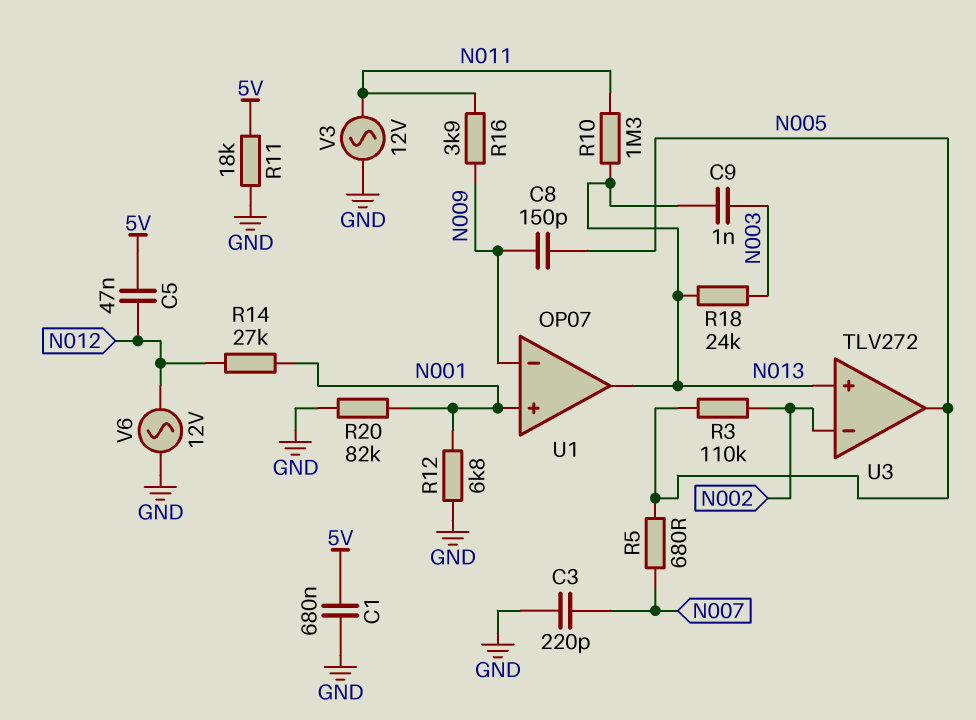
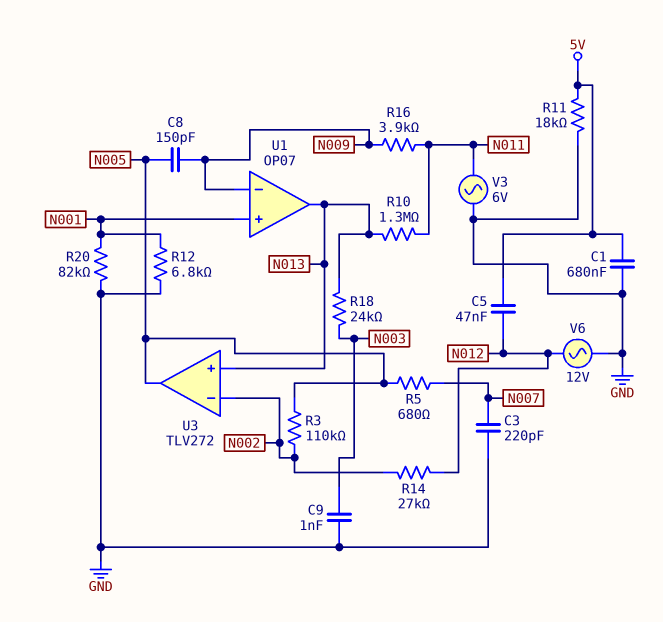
C9: 1nF (N003, N013) -> 1nF (GND, N003)
R14: 27k (N001, N012) -> 27k (N002, N012)
V3: AC 12V (GND, N011) -> AC 6V (GND, N011)

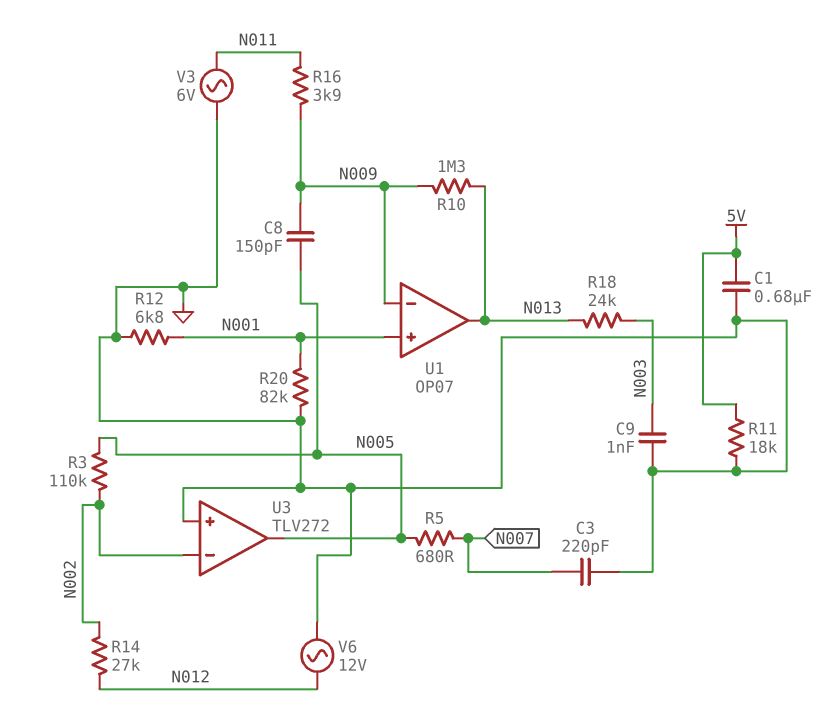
C5: 47nF (5V, N012) -> none
R10: 1.3M (N011, N013) -> 1.3M (N009, N013)
U3 pin in+: N013 -> GND

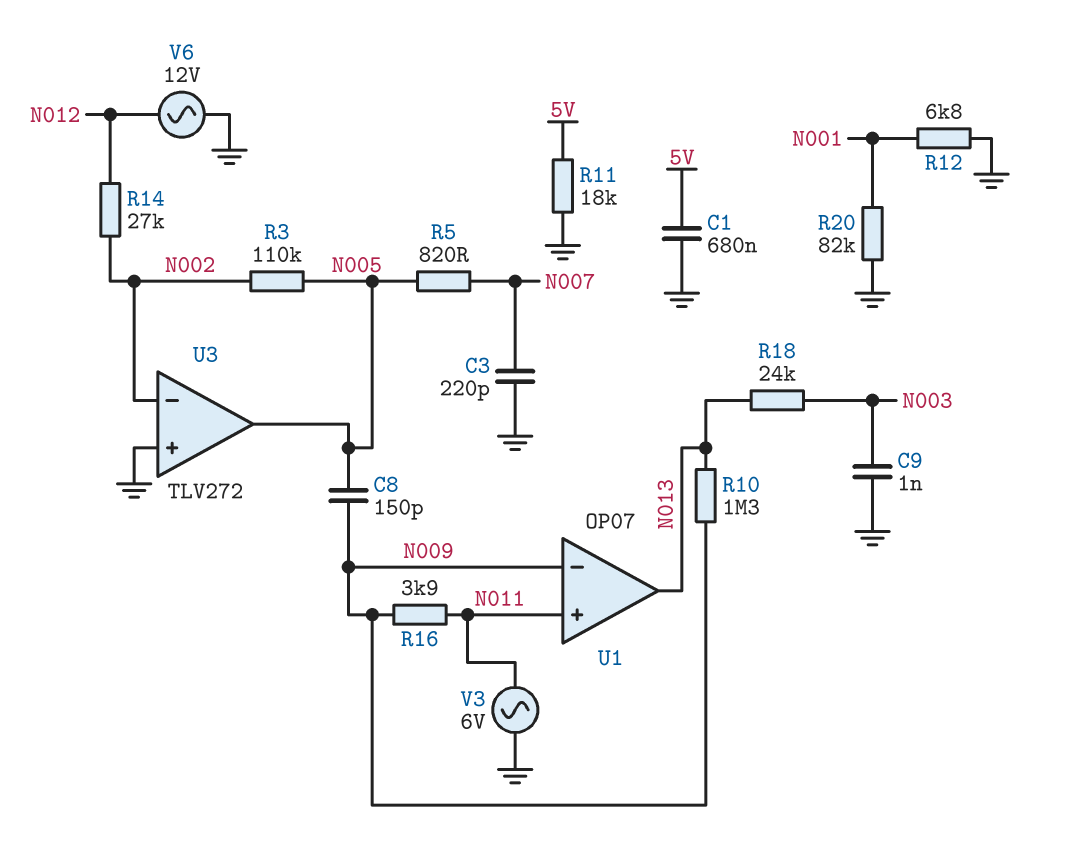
R5: 680 (N005, N007) -> 820 (N005, N007)
U1 pin in+: N001 -> N011

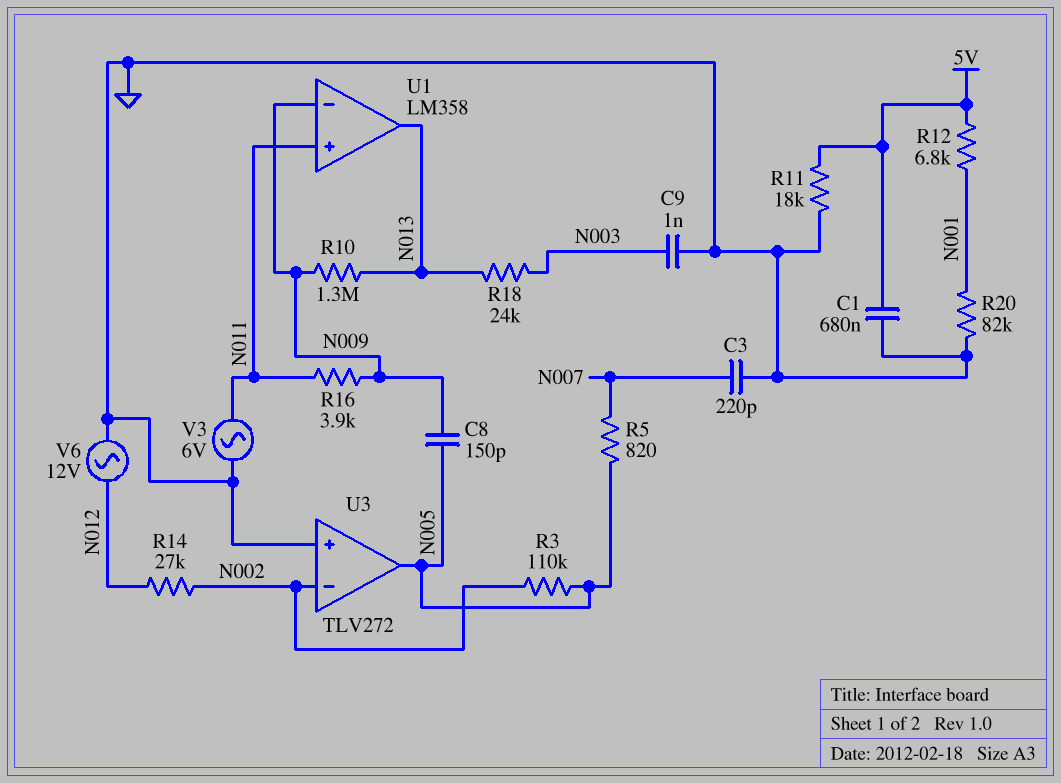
R12: 6.8k (GND, N001) -> 6.8k (5V, N001)
U1: OP07 -> LM358

